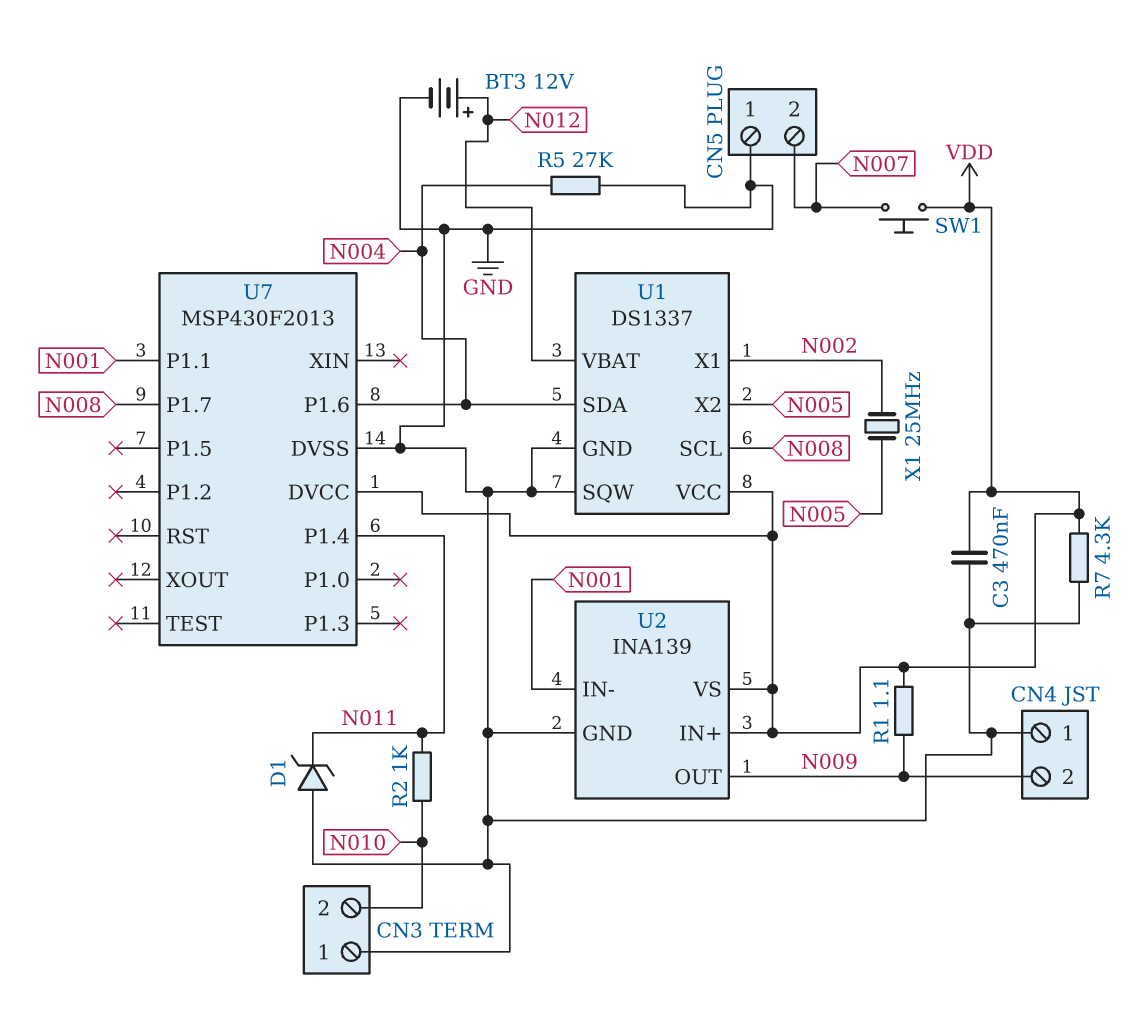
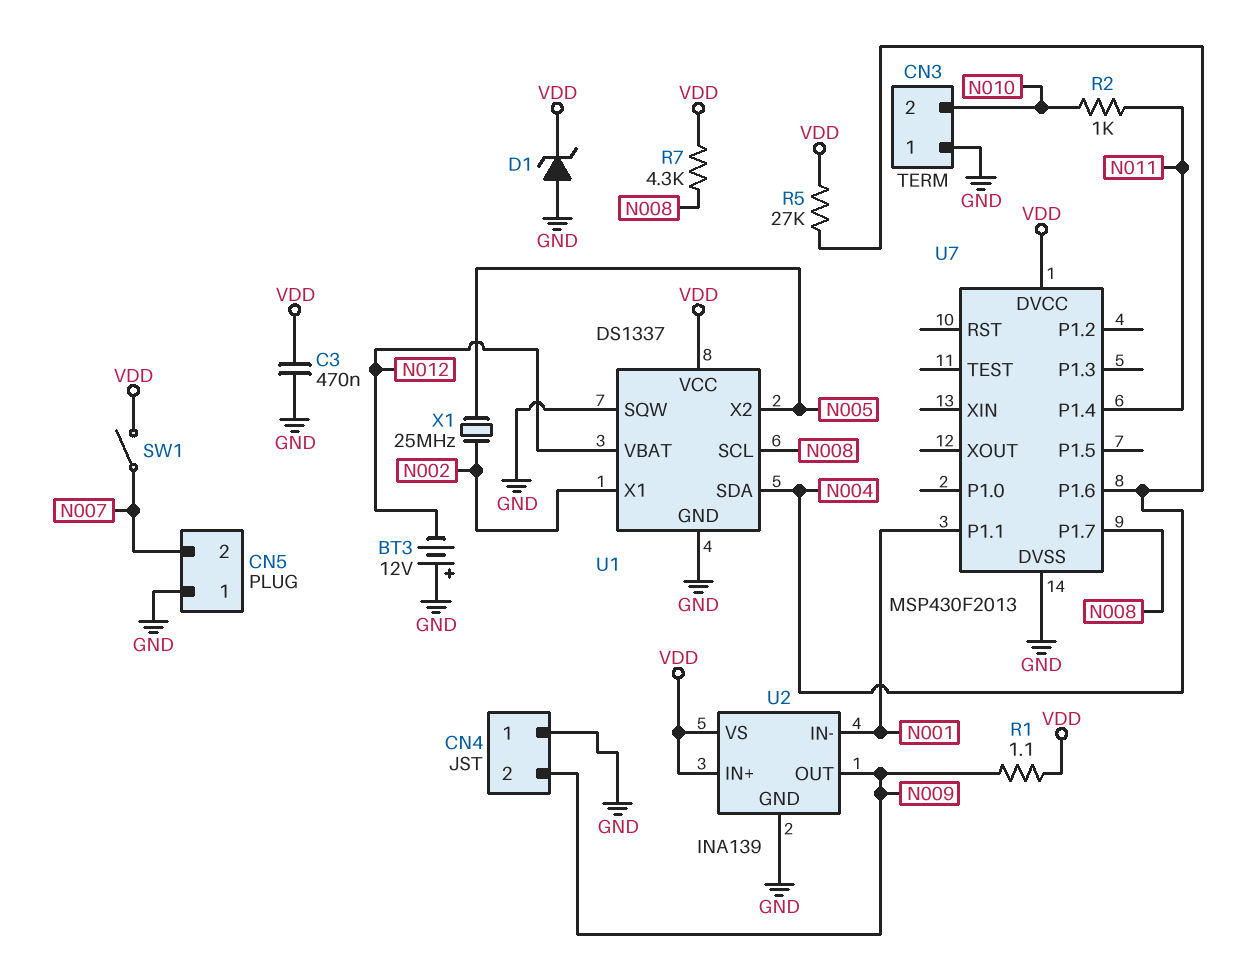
BT3: 12V (plus N012, minus GND) -> 12V (plus GND, minus N012)
D1: zener (A GND, K N011) -> zener (A GND, K VDD)
R5: 27k (GND, N004) -> 27k (N004, VDD)
R7: 4.3k (GND, VDD) -> 4.3k (N008, VDD)
SW1: button (N007, VDD) -> switch (N007, VDD)

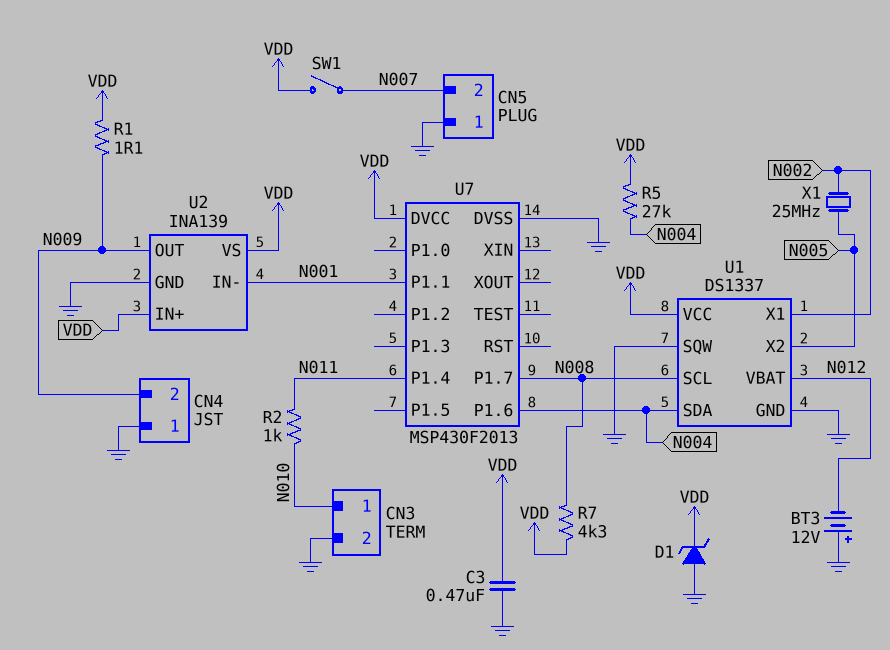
CN3 pin 1: GND -> N010
CN3 pin 2: N010 -> GND

